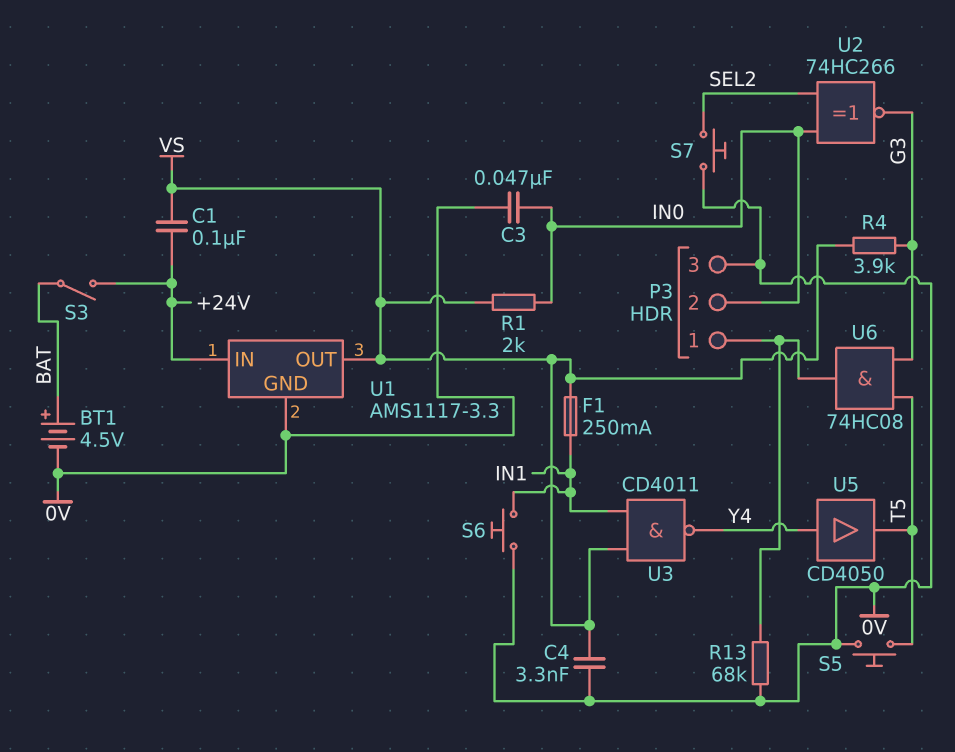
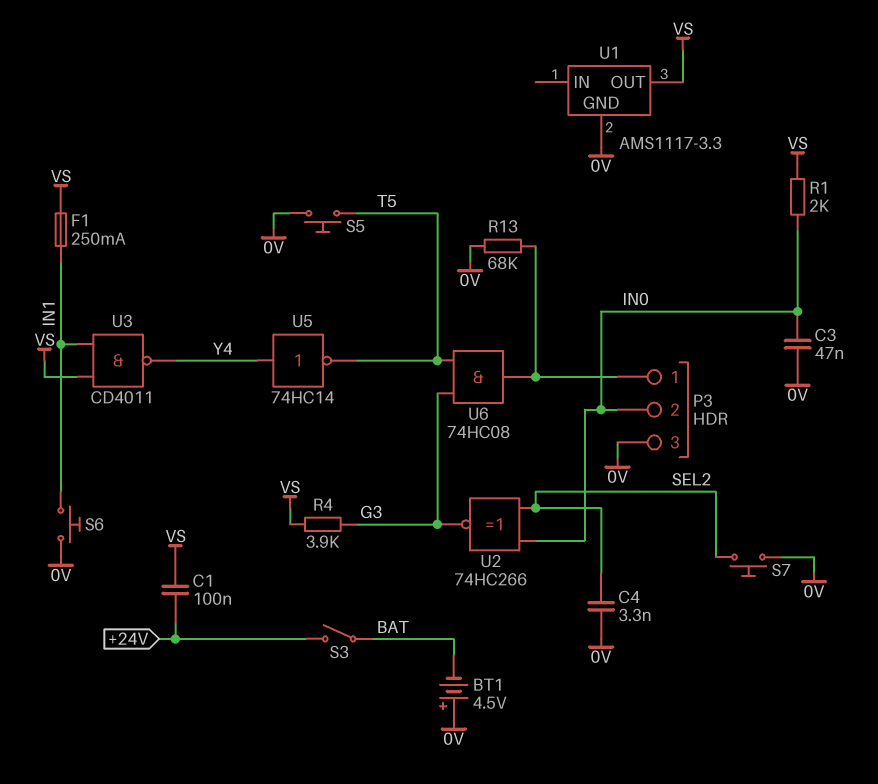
BT1: 4.5V (plus BAT, minus 0V) -> 4.5V (plus 0V, minus BAT)
C4: 3.3nF (0V, VS) -> 3.3nF (0V, SEL2)
U1 pin IN: +24V -> none
U5: buffer CD4050 (in Y4, out T5) -> NOT 74HC14 (in Y4, out T5)

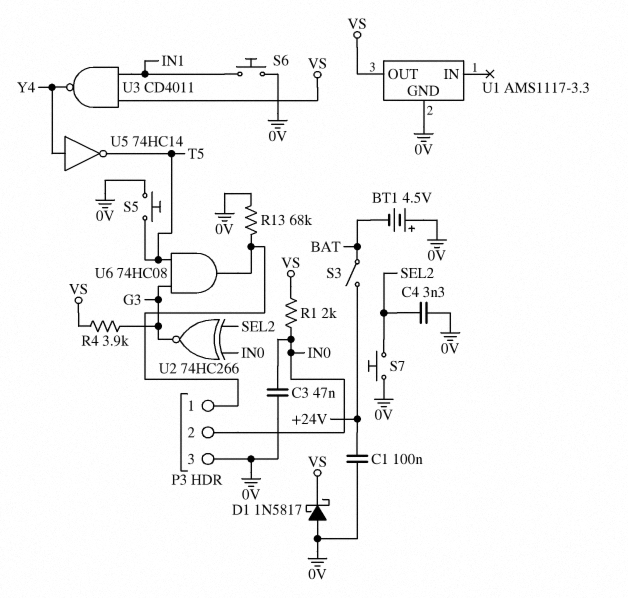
C1: 100nF (+24V, VS) -> 100nF (+24V, 0V)
D1: none -> schottky 1N5817 (A 0V, K VS)
F1: 250mA (IN1, VS) -> none

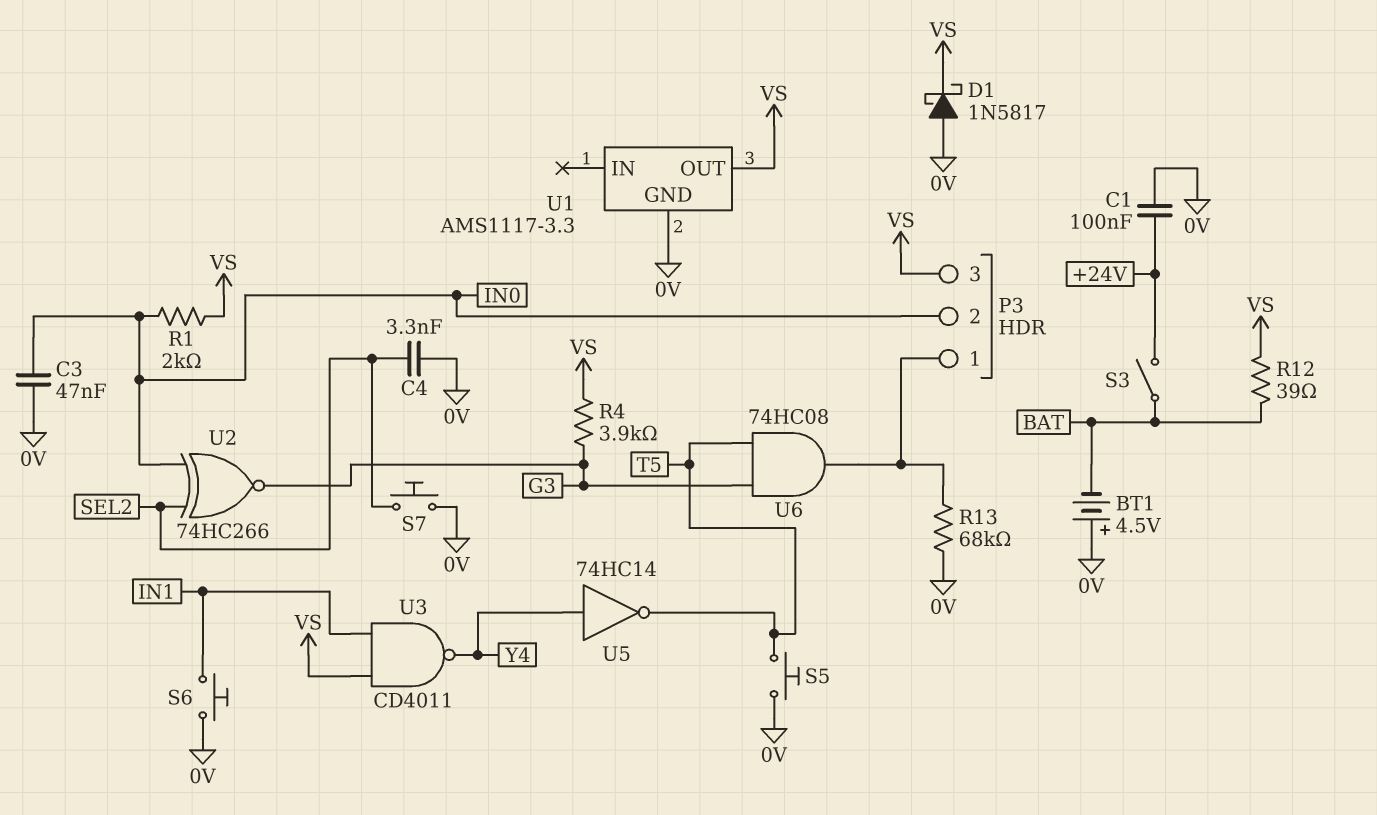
P3 pin 3: 0V -> VS
R12: none -> 39 (BAT, VS)

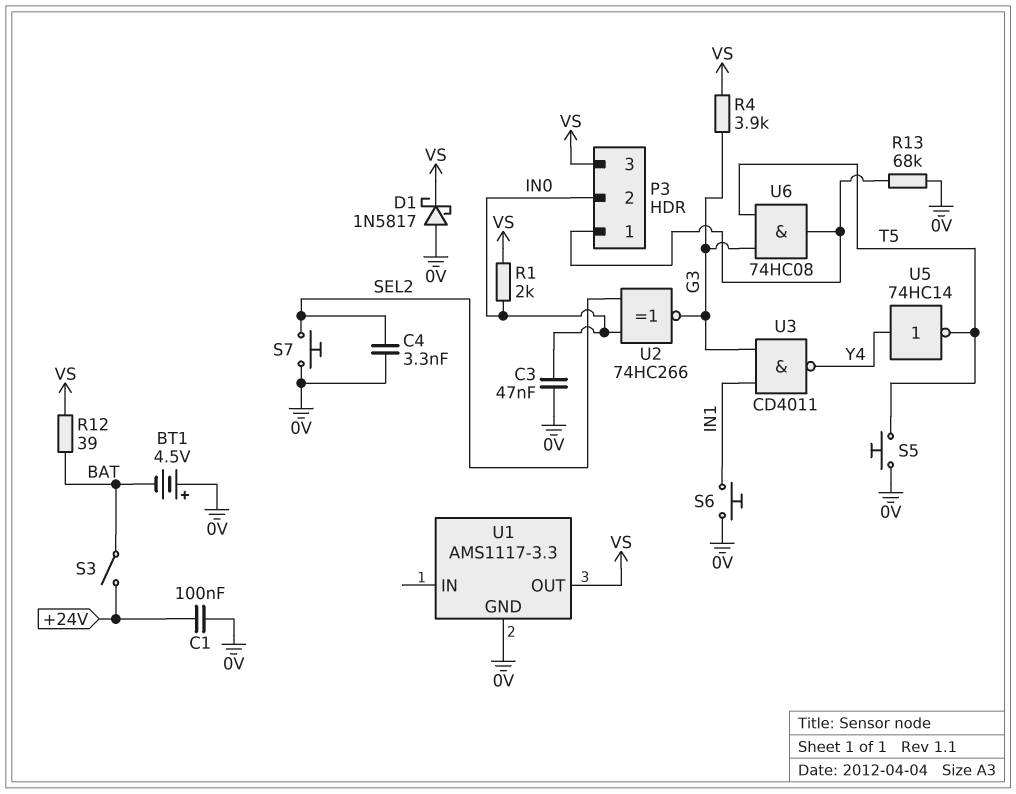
U3: NAND CD4011 (in IN1, in VS, out Y4) -> NAND CD4011 (in G3, in IN1, out Y4)

